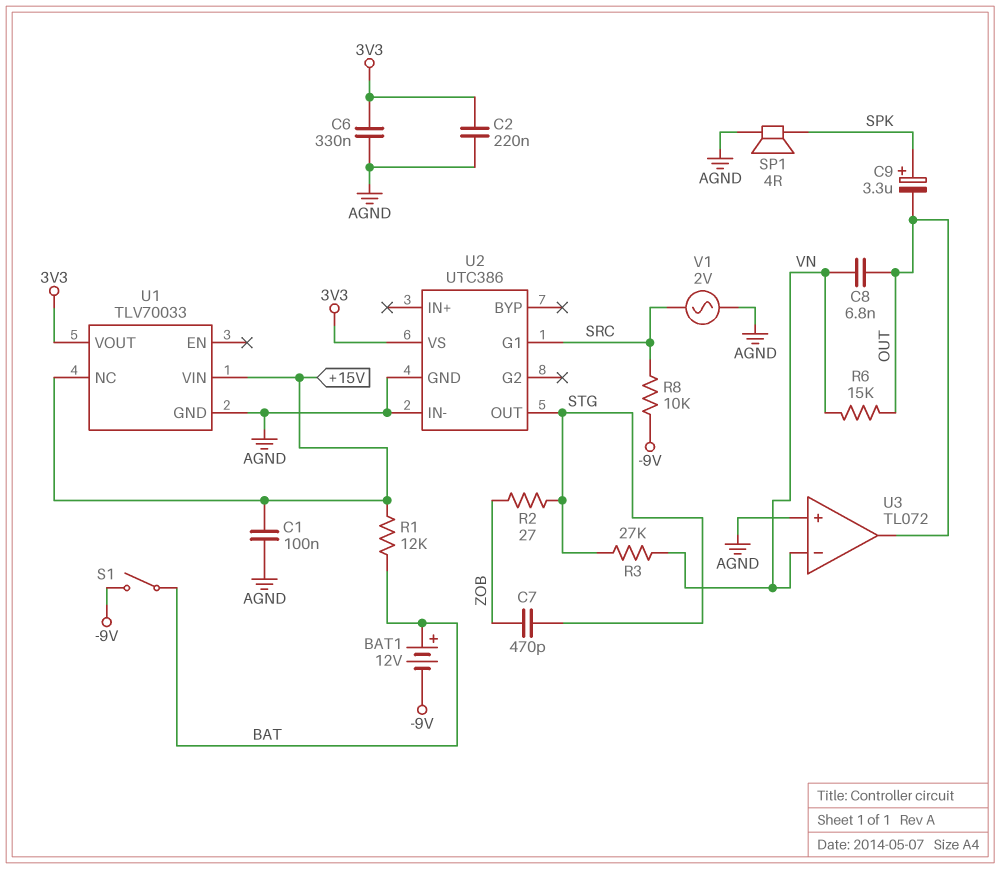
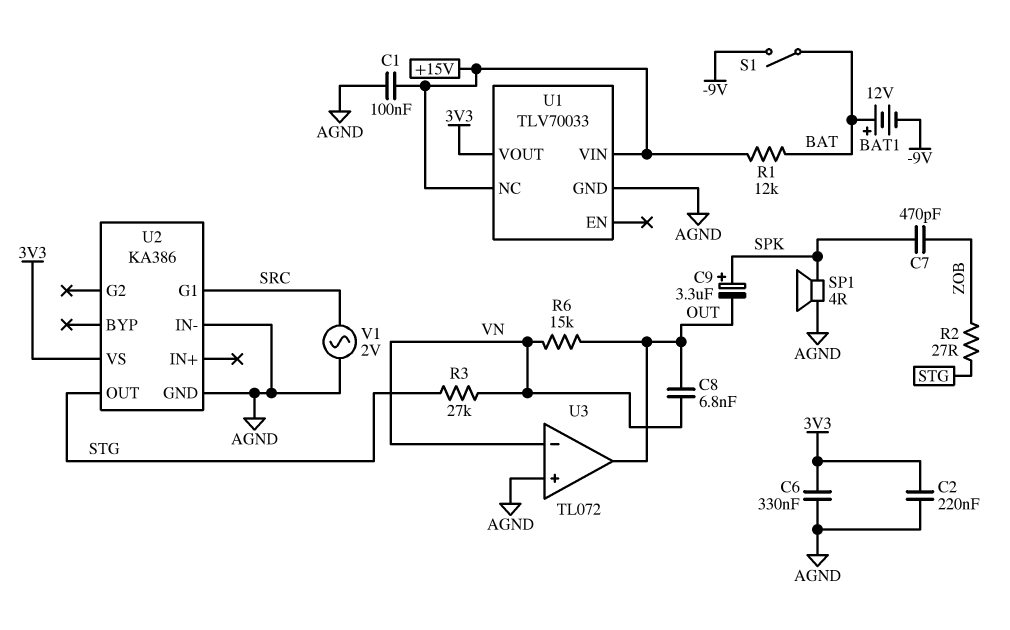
C7: 470pF (STG, ZOB) -> 470pF (SPK, ZOB)
R8: 10k (-9V, SRC) -> none
U2: UTC386 -> KA386

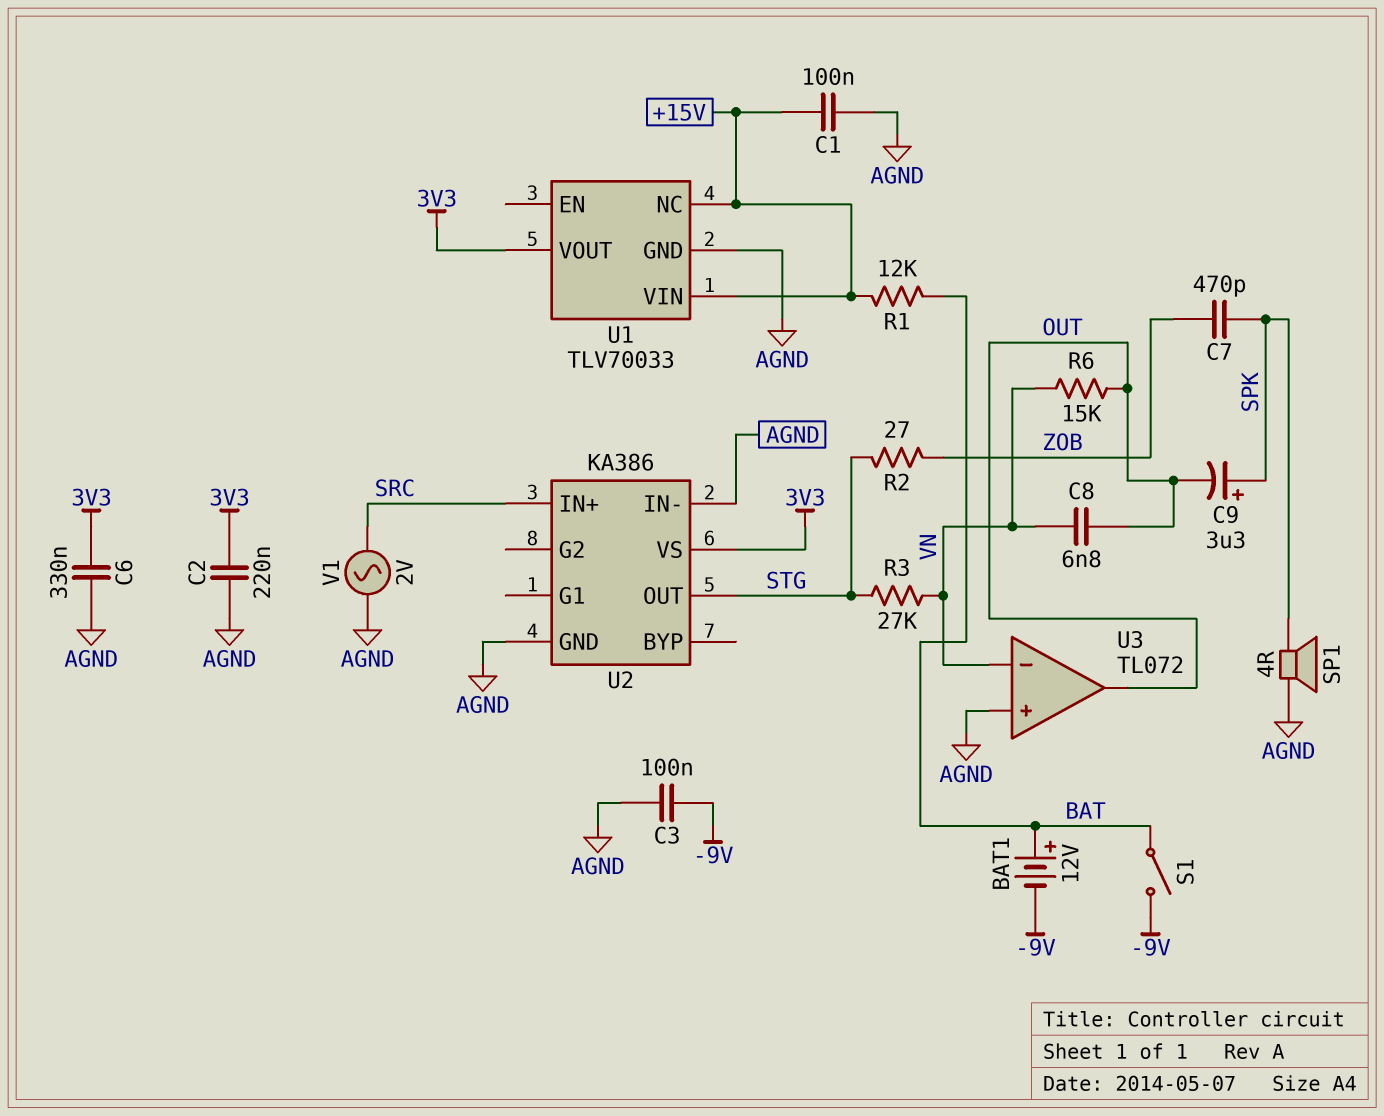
C3: none -> 100nF (-9V, AGND)
U2 pin G1: SRC -> none
U2 pin IN+: none -> SRC

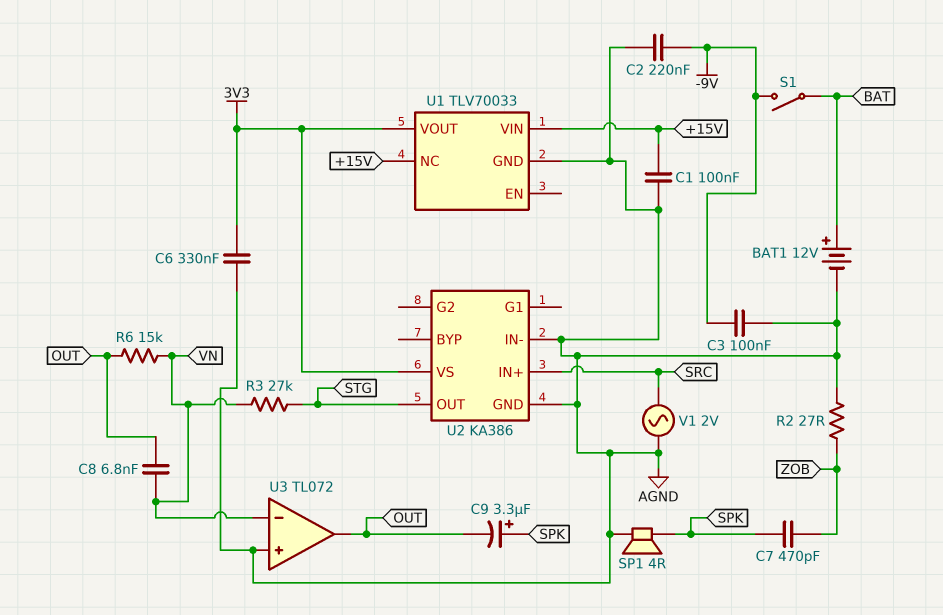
BAT1: 12V (plus BAT, minus -9V) -> 12V (plus BAT, minus AGND)
C2: 220nF (3V3, AGND) -> 220nF (-9V, AGND)
R1: 12k (+15V, BAT) -> none
R2: 27 (STG, ZOB) -> 27 (AGND, ZOB)

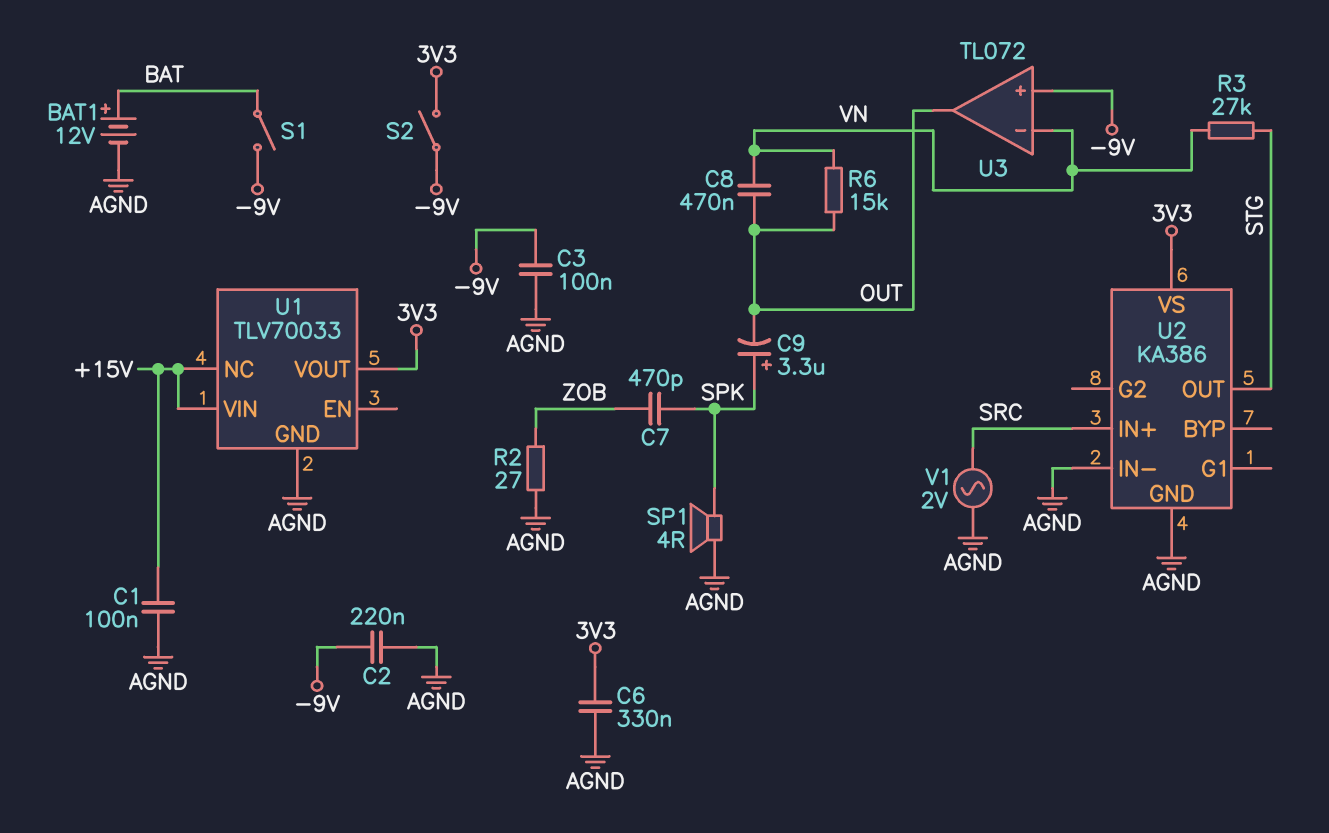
C8: 6.8nF (OUT, VN) -> 470nF (OUT, VN)
S2: none -> switch (-9V, 3V3)
U3 pin in+: AGND -> -9V

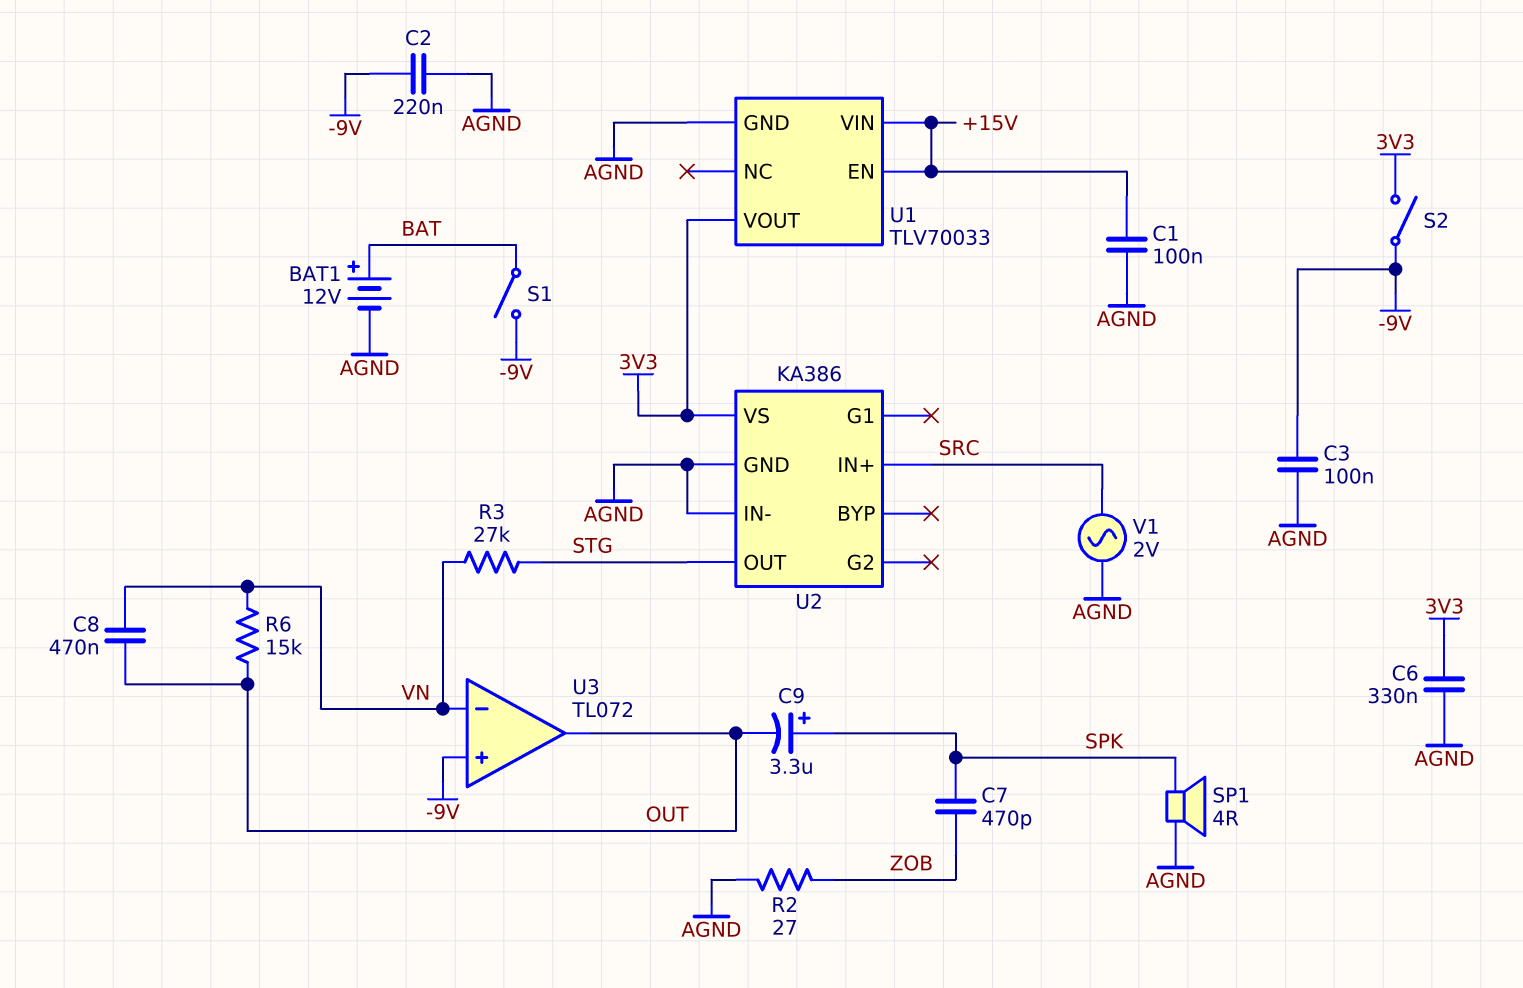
U1 pin EN: none -> +15V
U1 pin NC: +15V -> none

